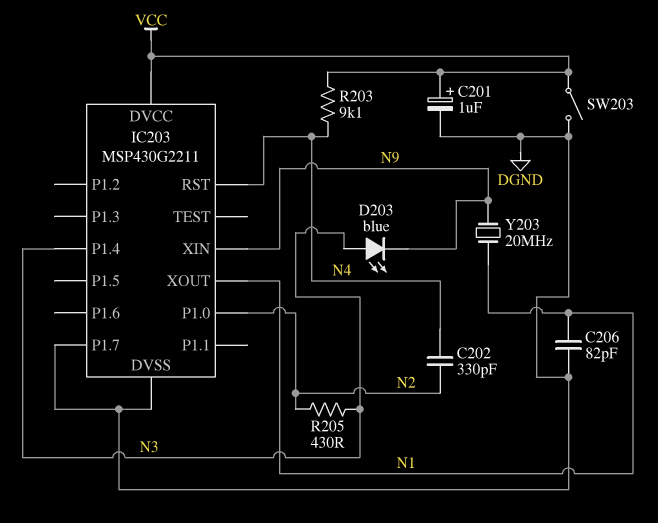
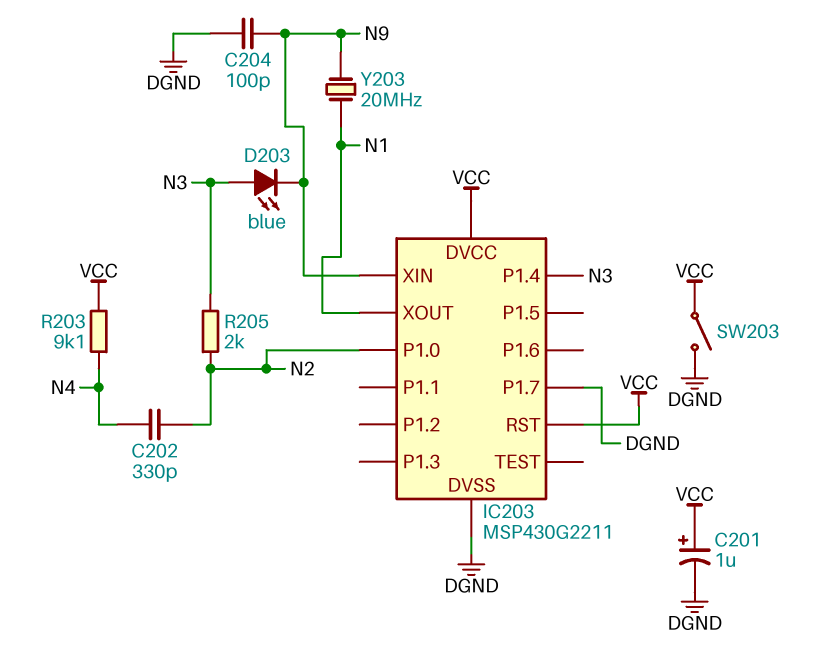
C204: none -> 100pF (DGND, N9)
C206: 82pF (DGND, N1) -> none
IC203 pin RST: N4 -> VCC
R205: 430 (N2, N3) -> 2k (N2, N3)

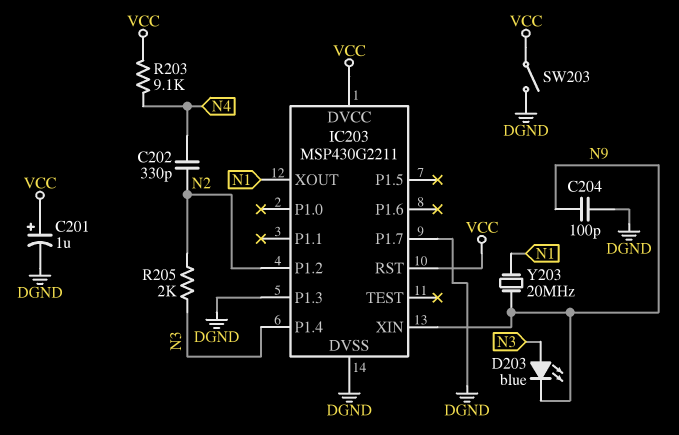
IC203 pin P1.0: N2 -> none
IC203 pin P1.2: none -> N2
IC203 pin P1.3: none -> DGND

